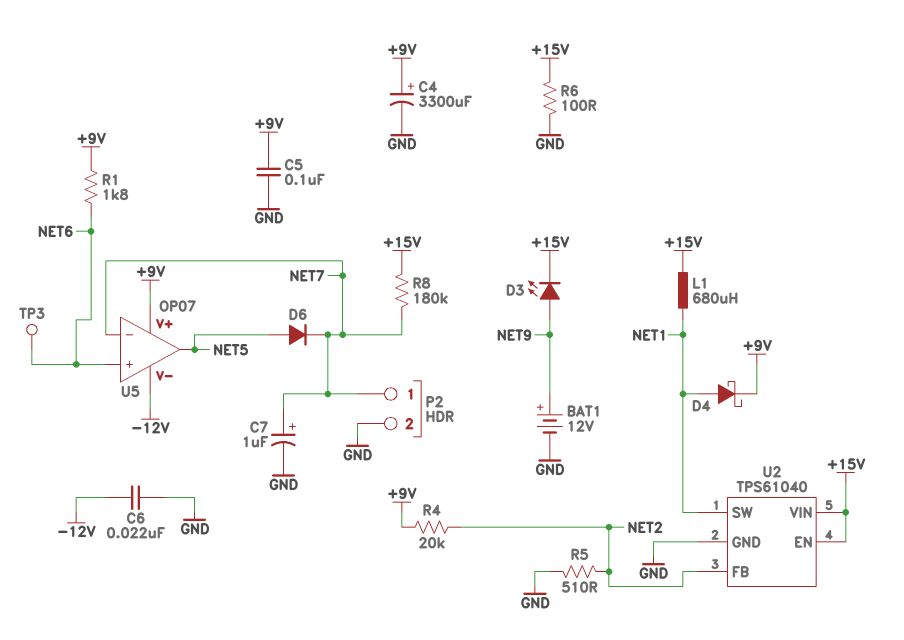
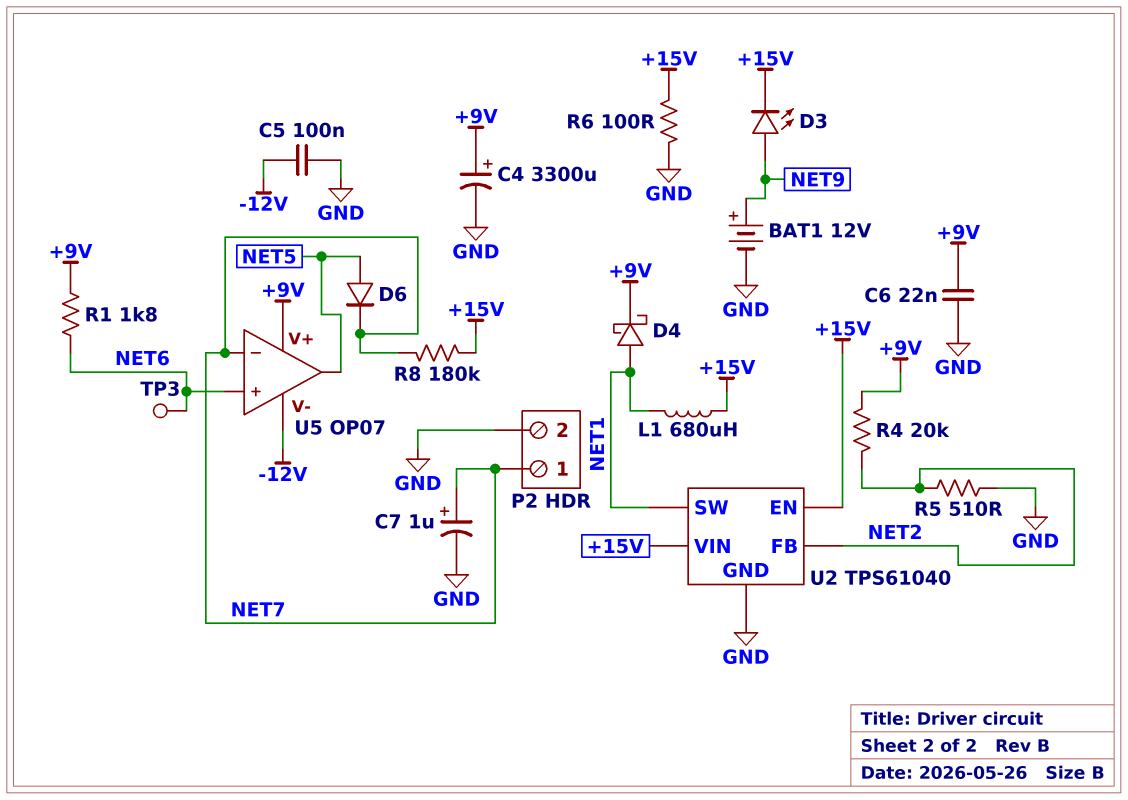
C5: 100nF (+9V, GND) -> 100nF (-12V, GND)
C6: 22nF (-12V, GND) -> 22nF (+9V, GND)

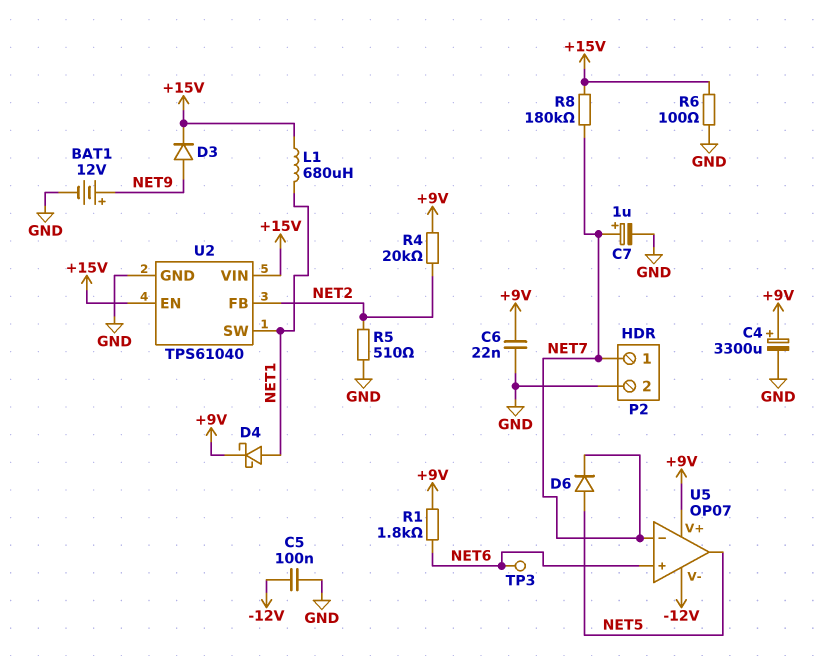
D3: LED (A NET9, K +15V) -> diode (A NET9, K +15V)

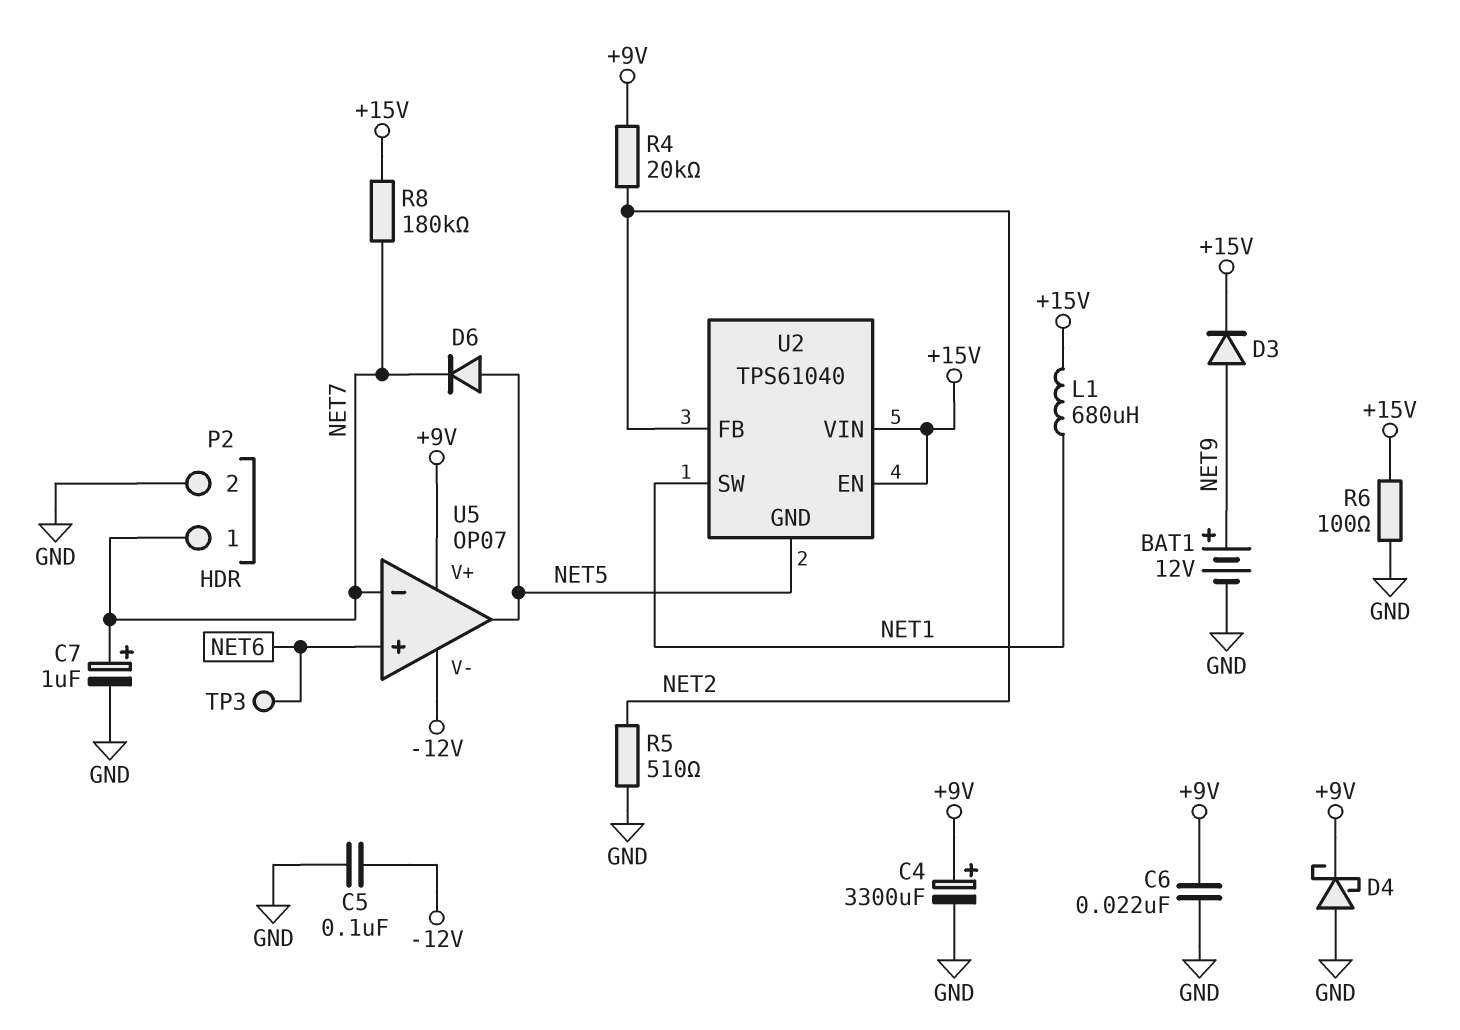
D4: schottky (A NET1, K +9V) -> schottky (A GND, K +9V)
R1: 1.8k (+9V, NET6) -> none
U2 pin GND: GND -> NET5

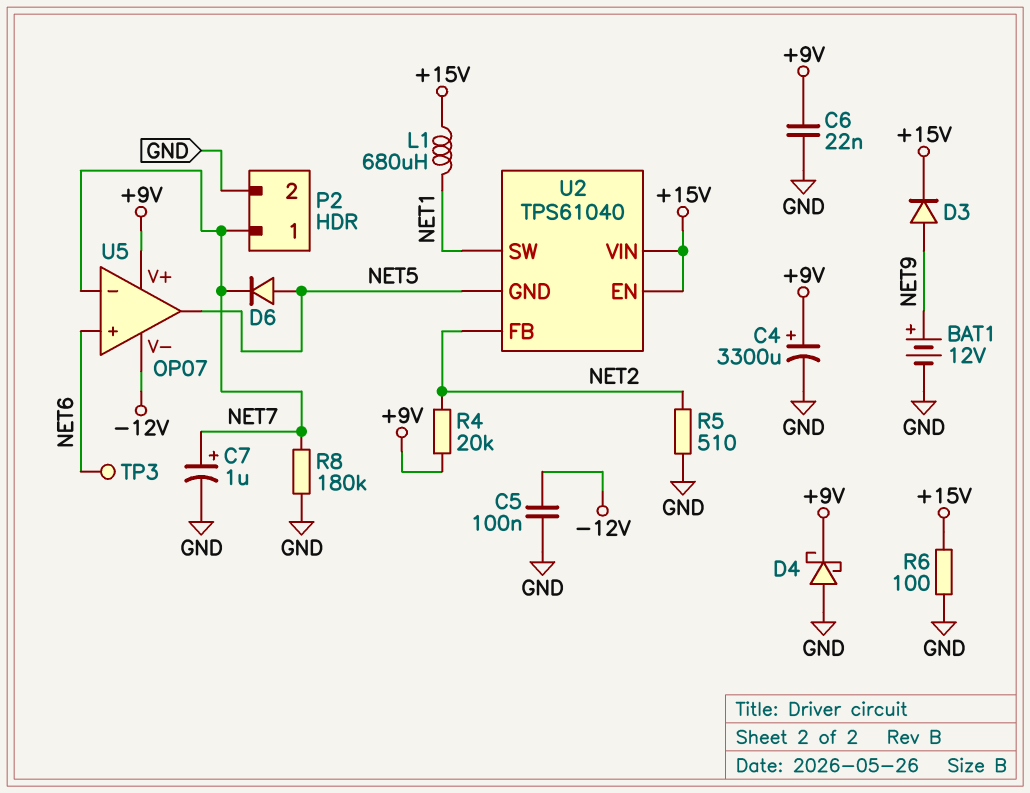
R8: 180k (+15V, NET7) -> 180k (GND, NET7)

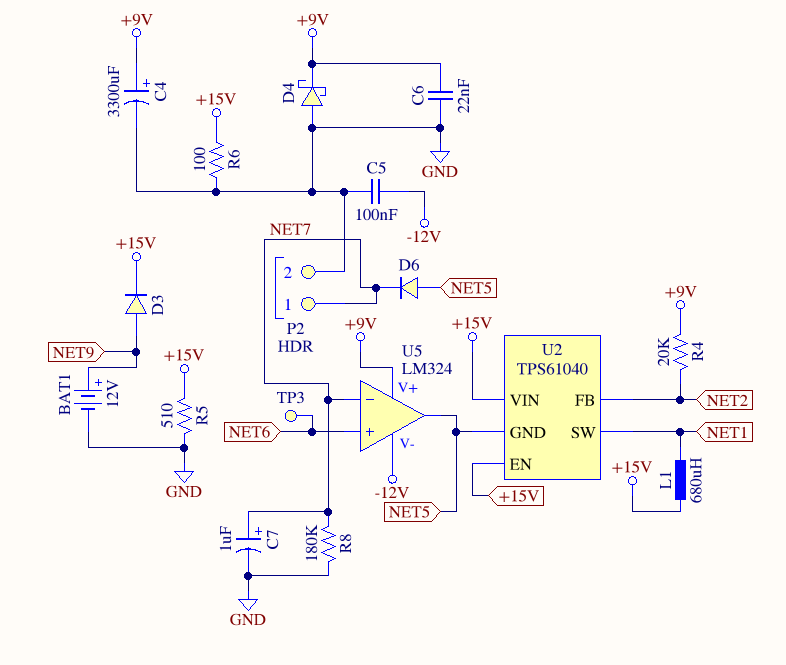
R5: 510 (GND, NET2) -> 510 (+15V, GND)
U5: OP07 -> LM324

